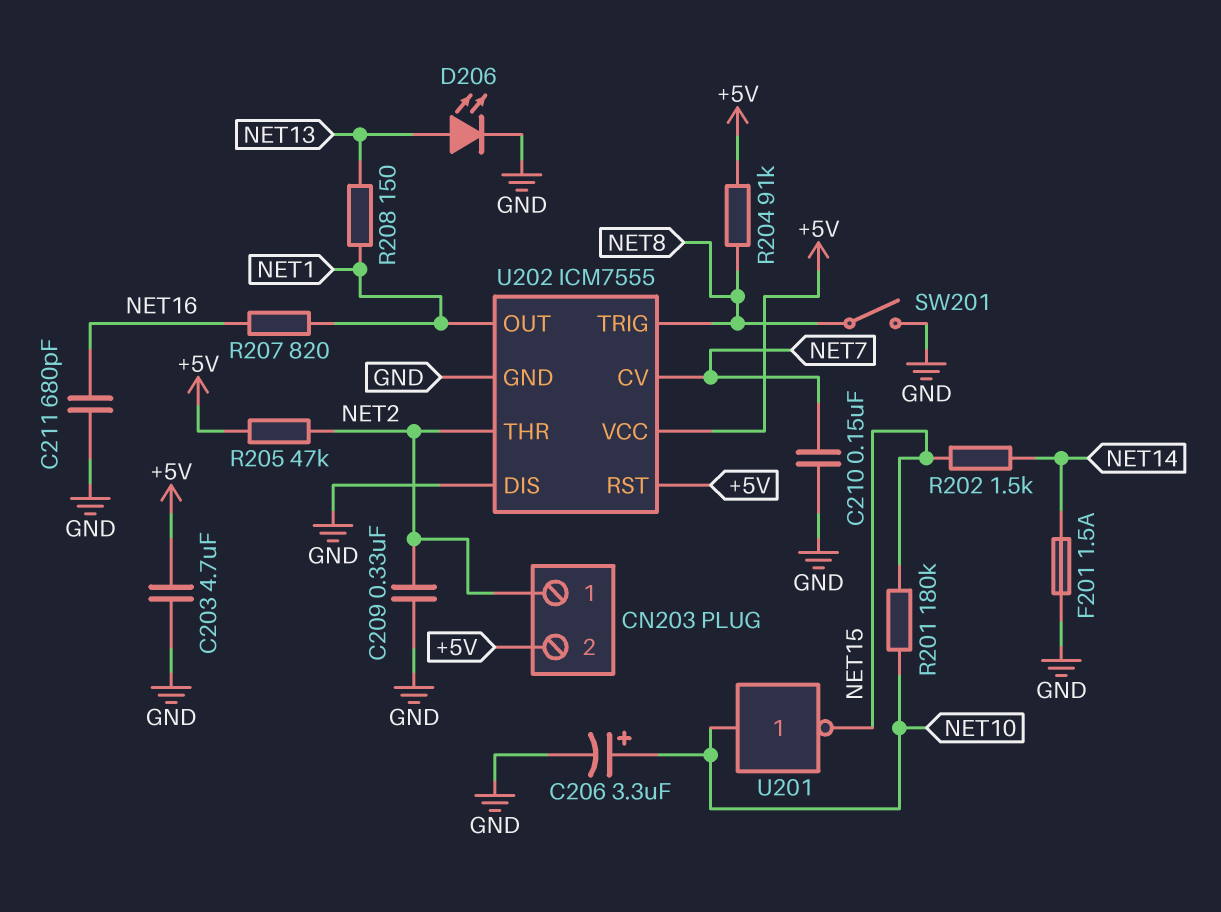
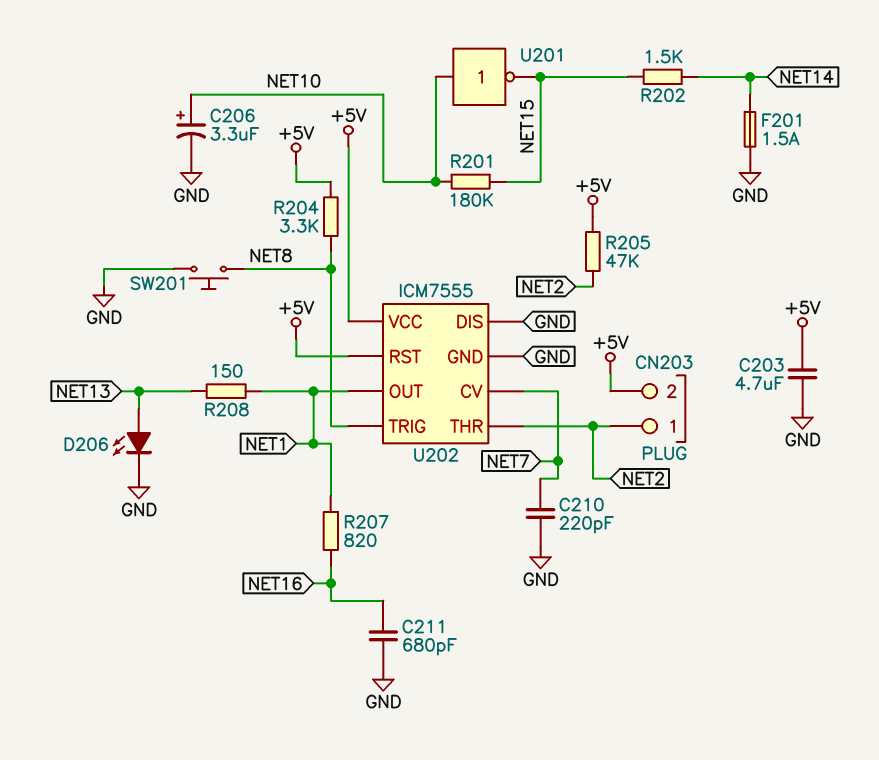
C209: 330nF (GND, NET2) -> none
C210: 150nF (GND, NET7) -> 220pF (GND, NET7)
R204: 91k (+5V, NET8) -> 3.3k (+5V, NET8)
SW201: switch (GND, NET8) -> button (GND, NET8)

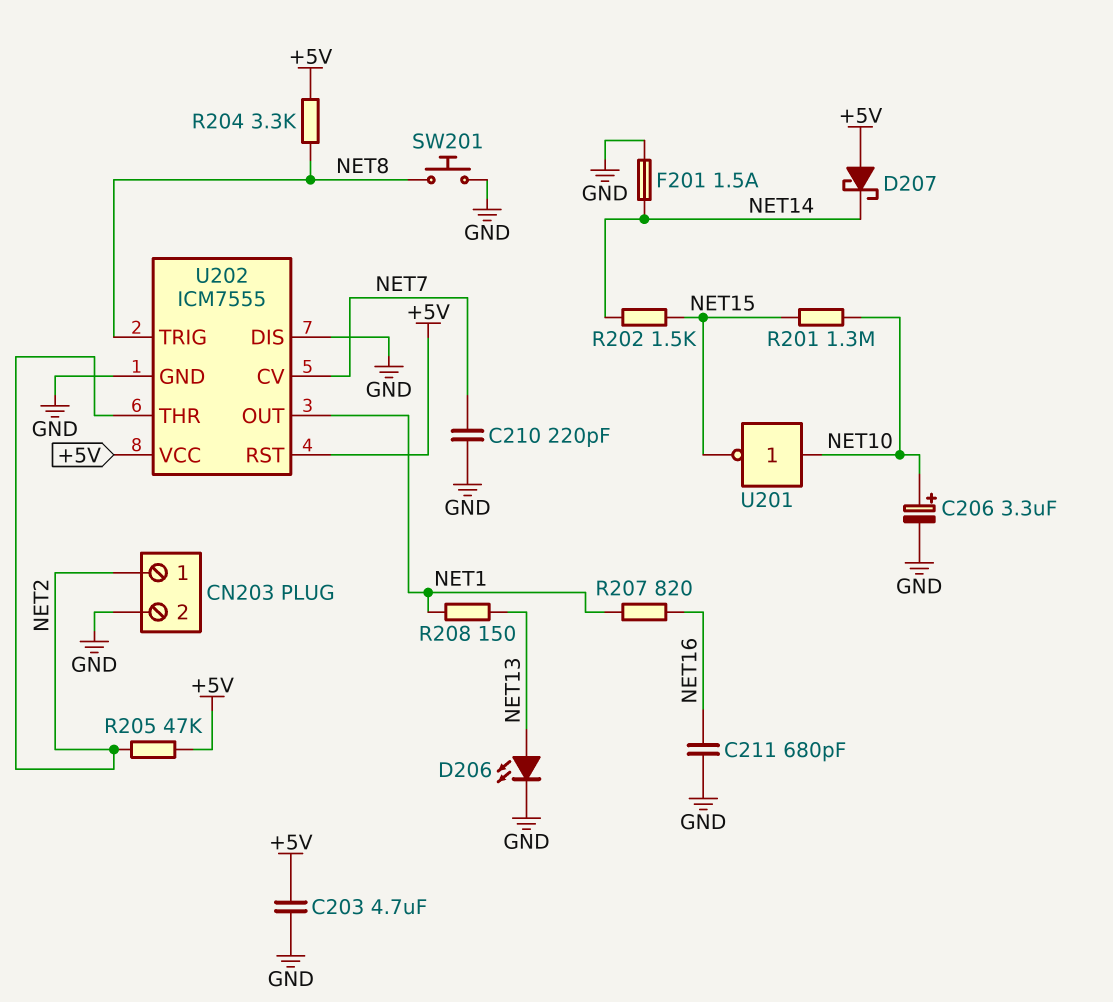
CN203 pin 2: +5V -> GND
D207: none -> schottky (A +5V, K NET14)
R201: 180k (NET10, NET15) -> 1.3M (NET10, NET15)

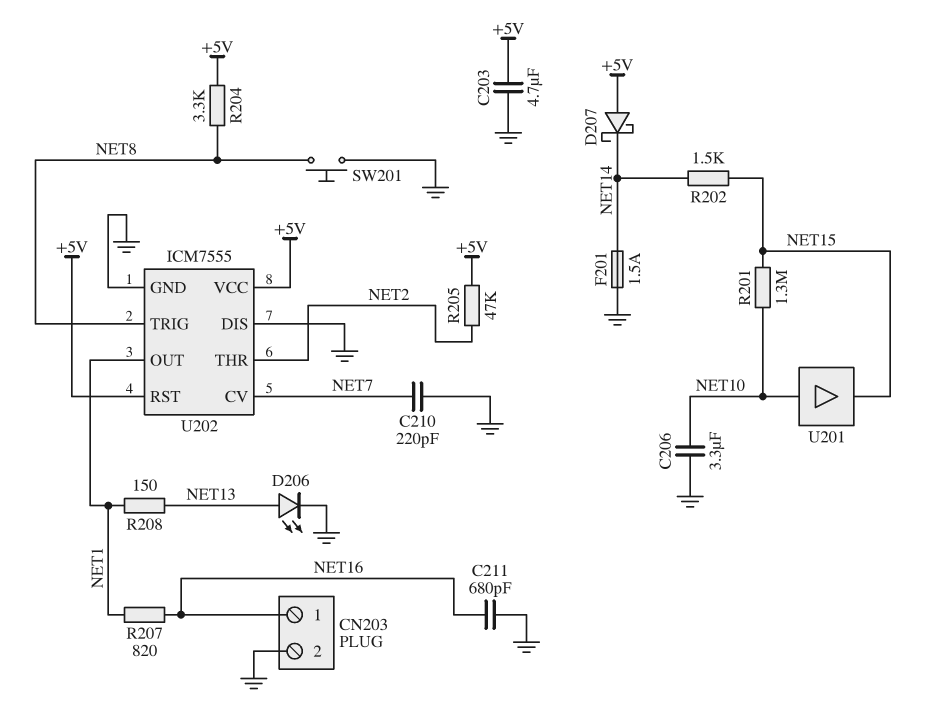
C206: 3.3uF (plus NET10, minus GND) -> 3.3uF (GND, NET10)
CN203 pin 1: NET2 -> NET16
U201: NOT (in NET10, out NET15) -> buffer (in NET10, out NET15)

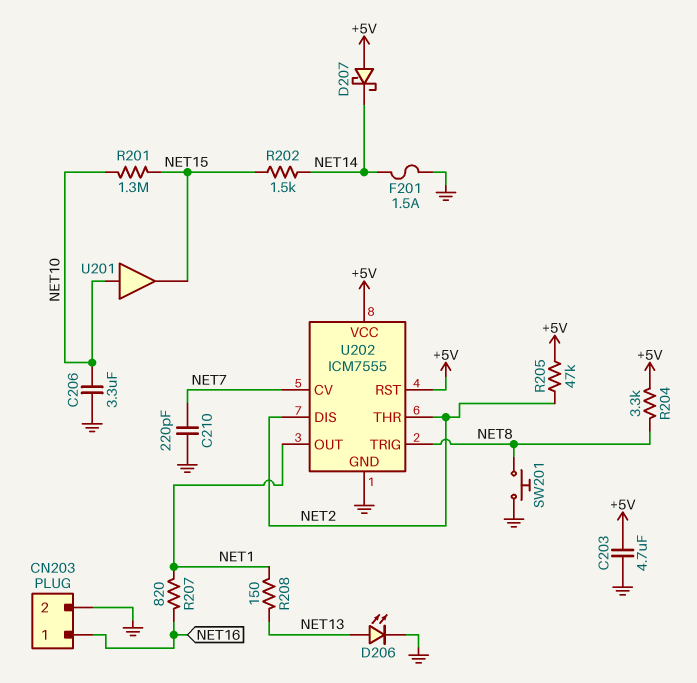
C211: 680pF (GND, NET16) -> none
U202 pin DIS: GND -> NET2

